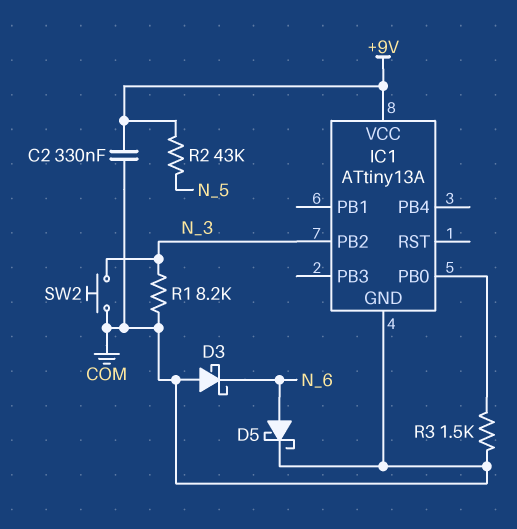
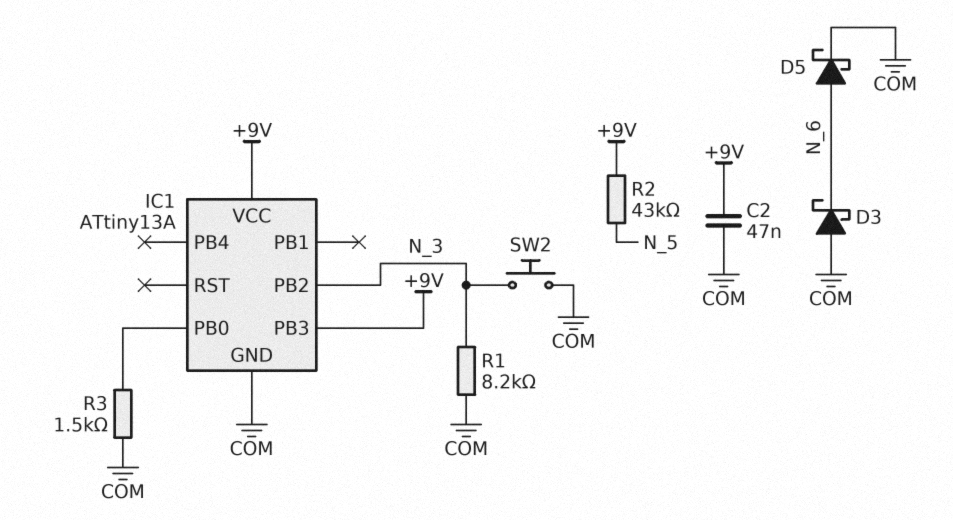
C2: 330nF (+9V, COM) -> 47nF (+9V, COM)
IC1 pin PB3: none -> +9V

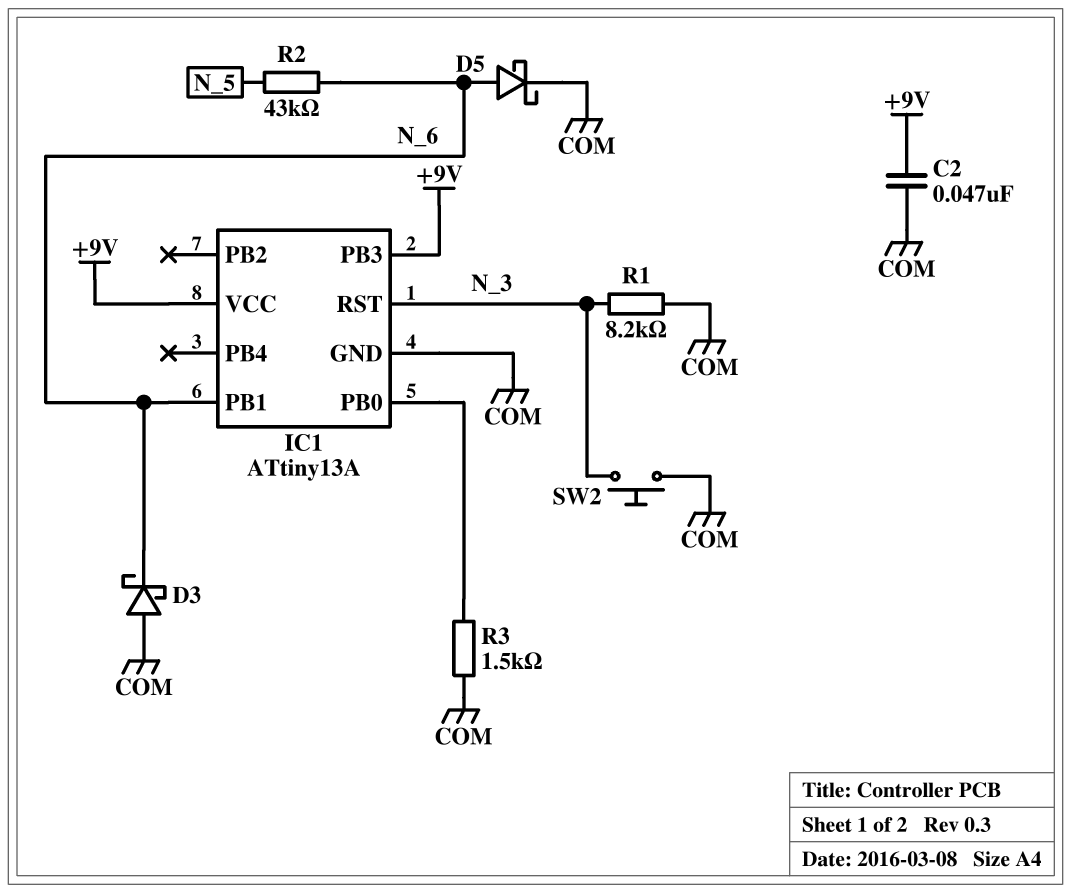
IC1 pin PB1: none -> N_6
IC1 pin PB2: N_3 -> none
IC1 pin RST: none -> N_3
R2: 43k (+9V, N_5) -> 43k (N_5, N_6)

